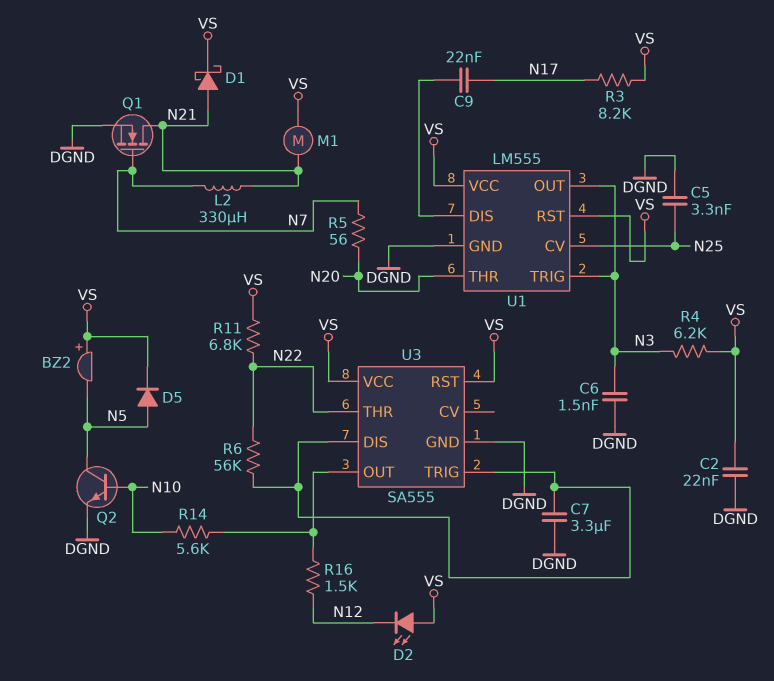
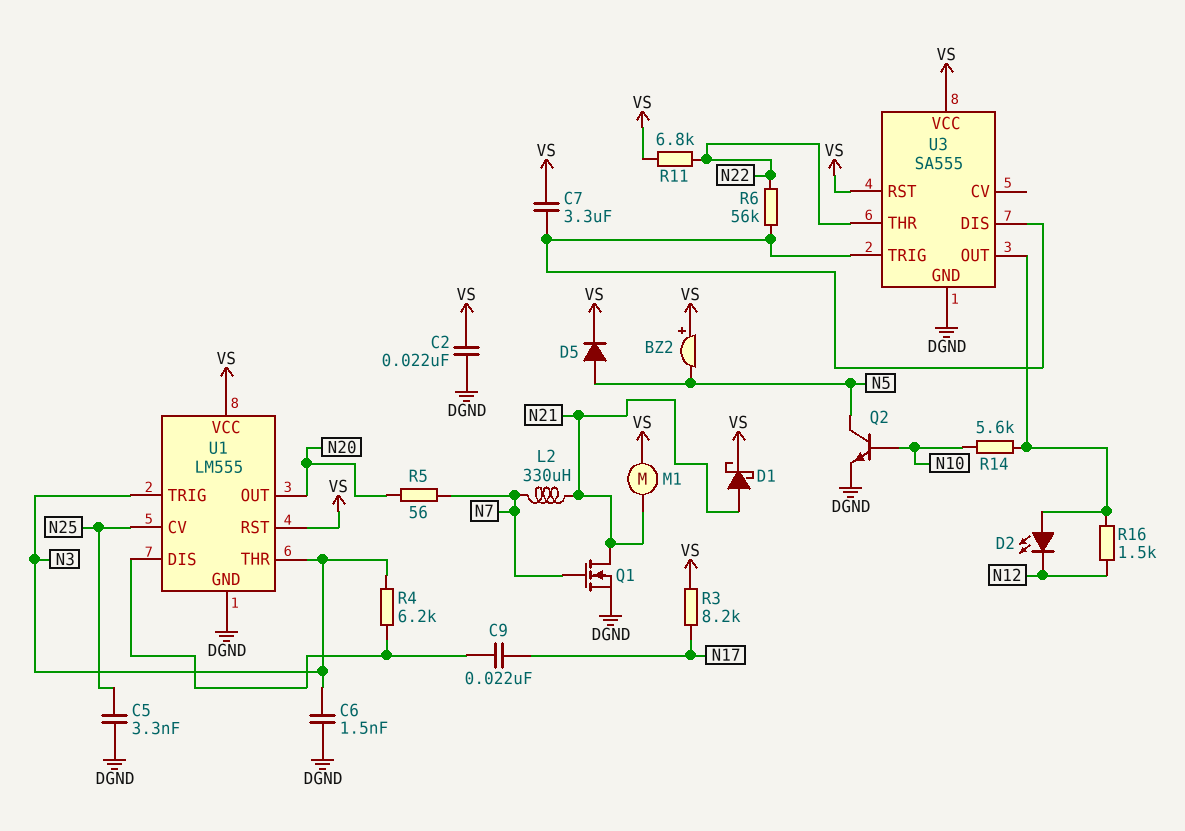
C7: 3.3uF (DGND, U3/DIS) -> 3.3uF (U3/DIS, VS)
D2: LED (A VS, K N12) -> LED (A U3/OUT, K N12)
R4: 6.2k (N3, VS) -> 6.2k (N3, U1/DIS)
U1 pin OUT: N3 -> N20
U1 pin THR: N20 -> N3

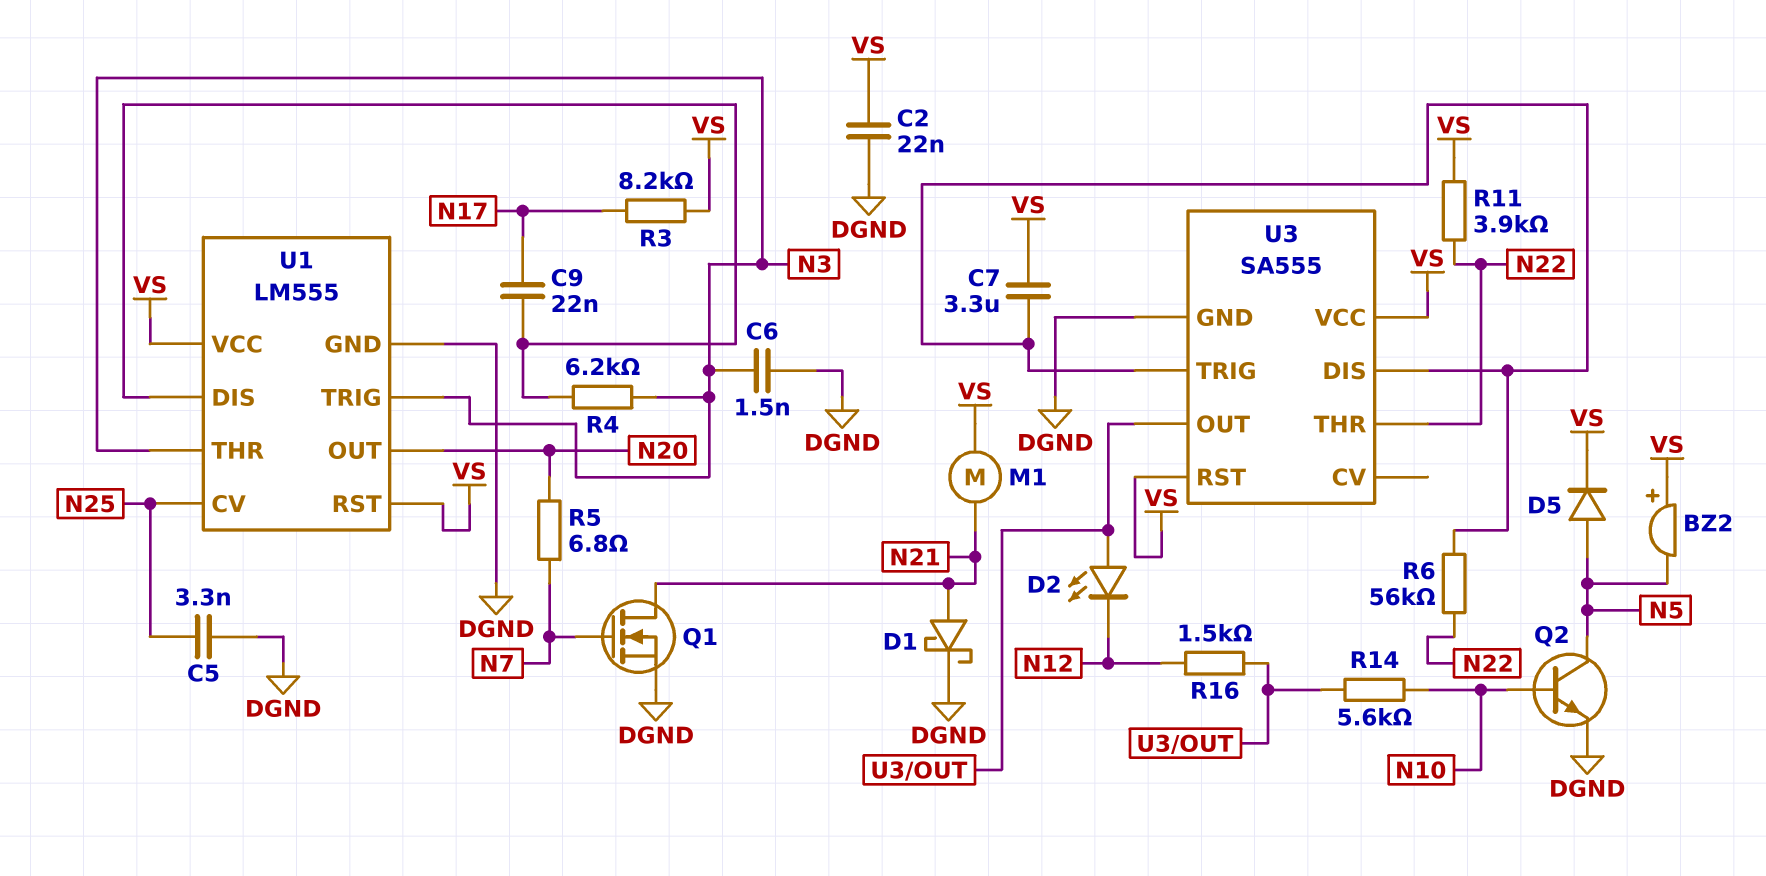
D1: schottky (A N21, K VS) -> schottky (A N21, K DGND)
L2: 330uH (N7, N21) -> none
R5: 56 (N7, N20) -> 6.8 (N7, N20)
R11: 6.8k (N22, VS) -> 3.9k (N22, VS)

